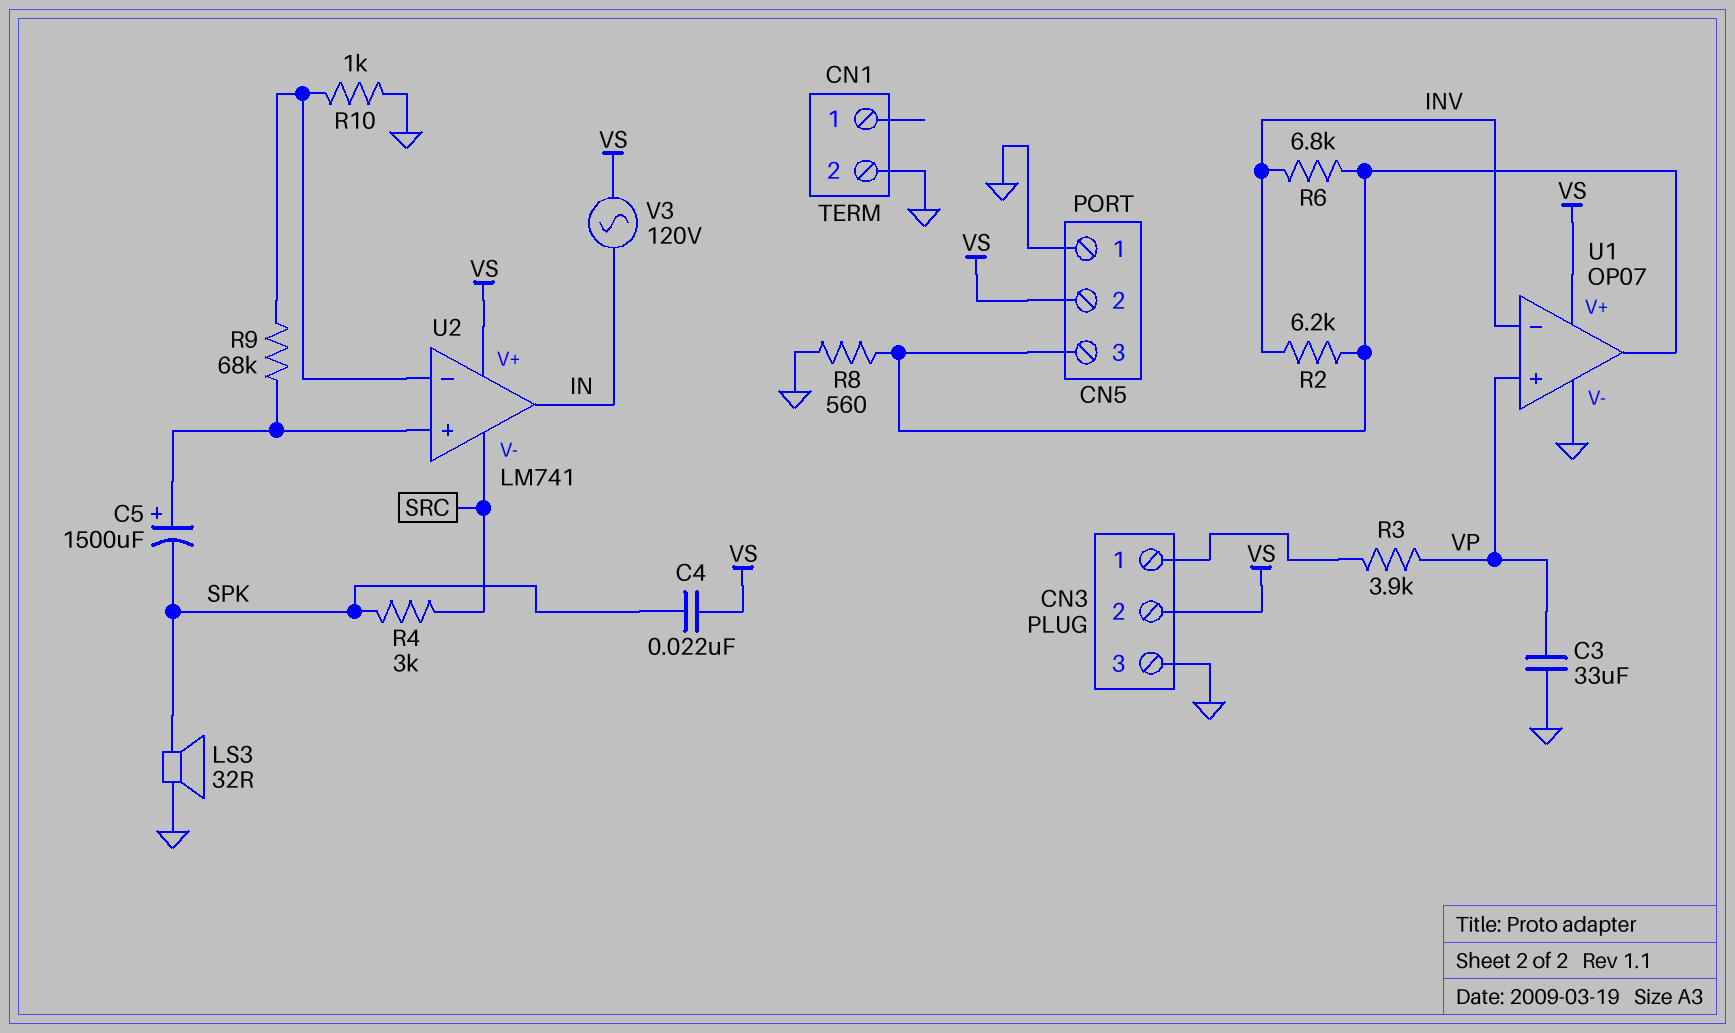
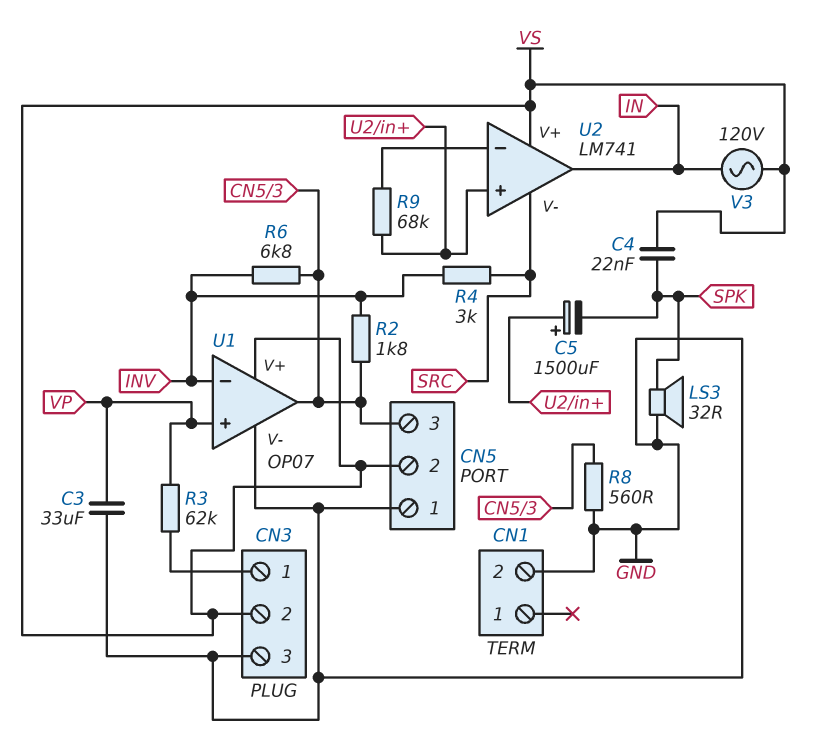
R2: 6.2k (CN5/3, INV) -> 1.8k (CN5/3, INV)
R3: 3.9k (CN3/1, VP) -> 62k (CN3/1, VP)
R4: 3k (SPK, SRC) -> 3k (INV, SRC)
R10: 1k (GND, U2/in-) -> none

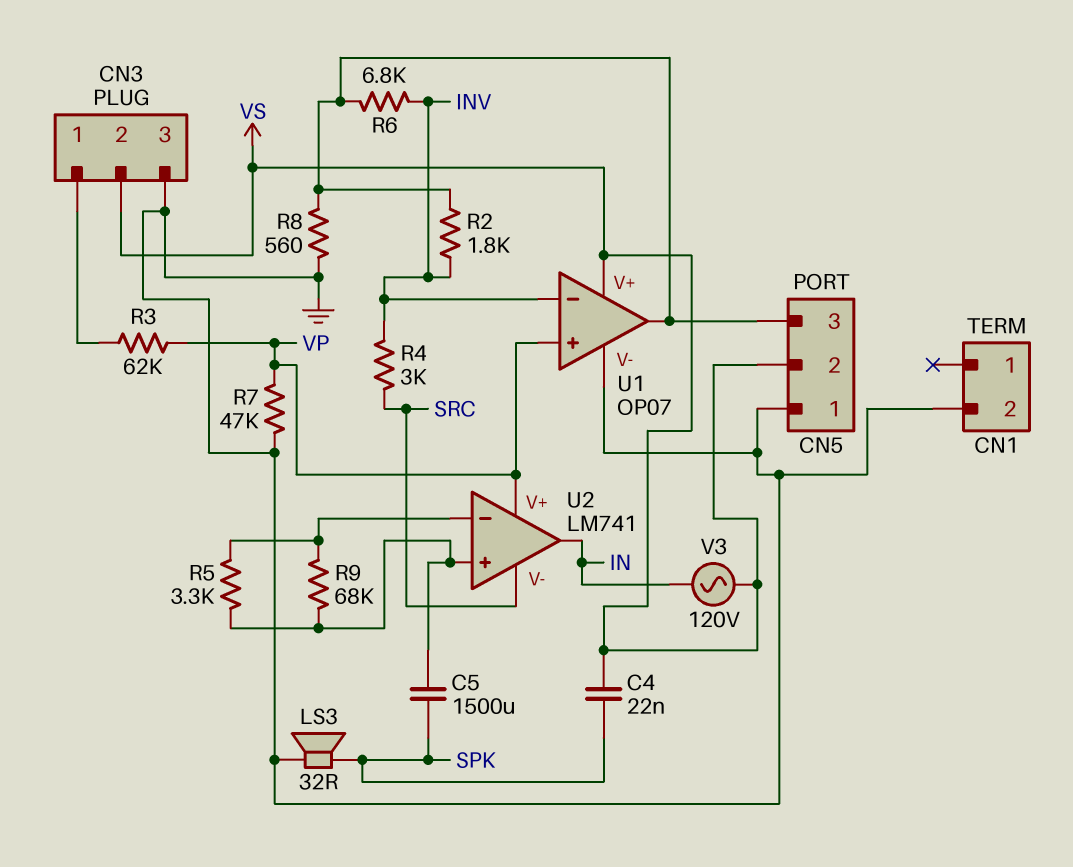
C3: 33uF (GND, VP) -> none
C5: 1500uF (plus U2/in+, minus SPK) -> 1500uF (SPK, U2/in+)
R5: none -> 3.3k (U2/in+, U2/in-)
R7: none -> 47k (GND, VP)
U2 pin V+: VS -> VP

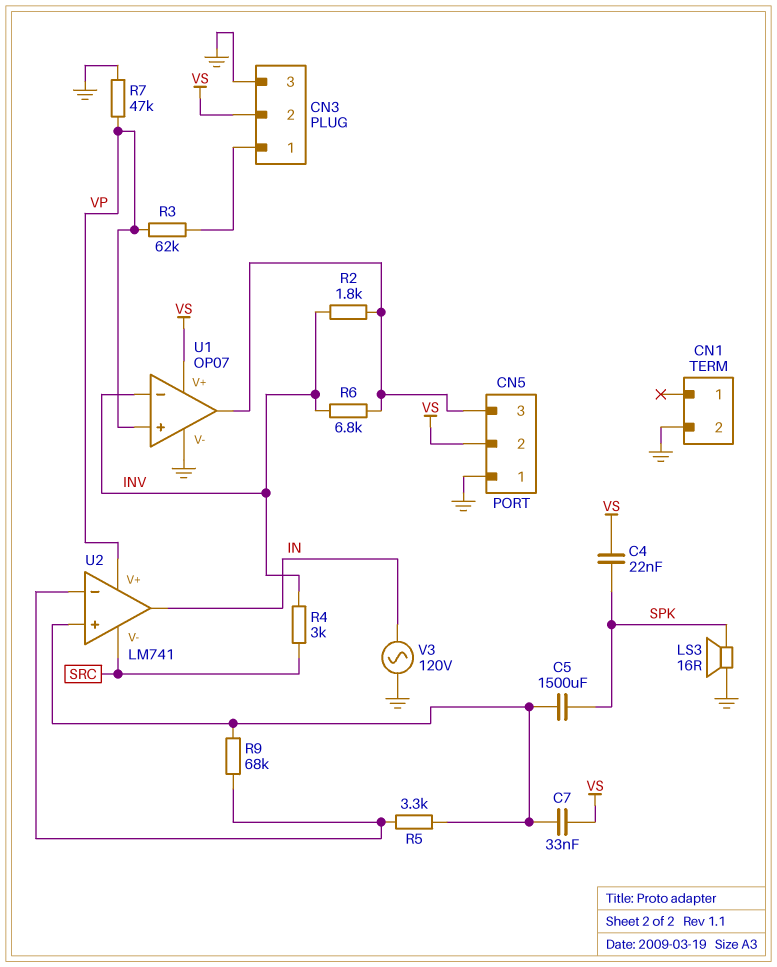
C7: none -> 33nF (U2/in+, VS)
LS3: speaker 32R (GND, SPK) -> speaker 16R (GND, SPK)
R8: 560 (CN5/3, GND) -> none
V3: AC 120V (IN, VS) -> AC 120V (GND, IN)

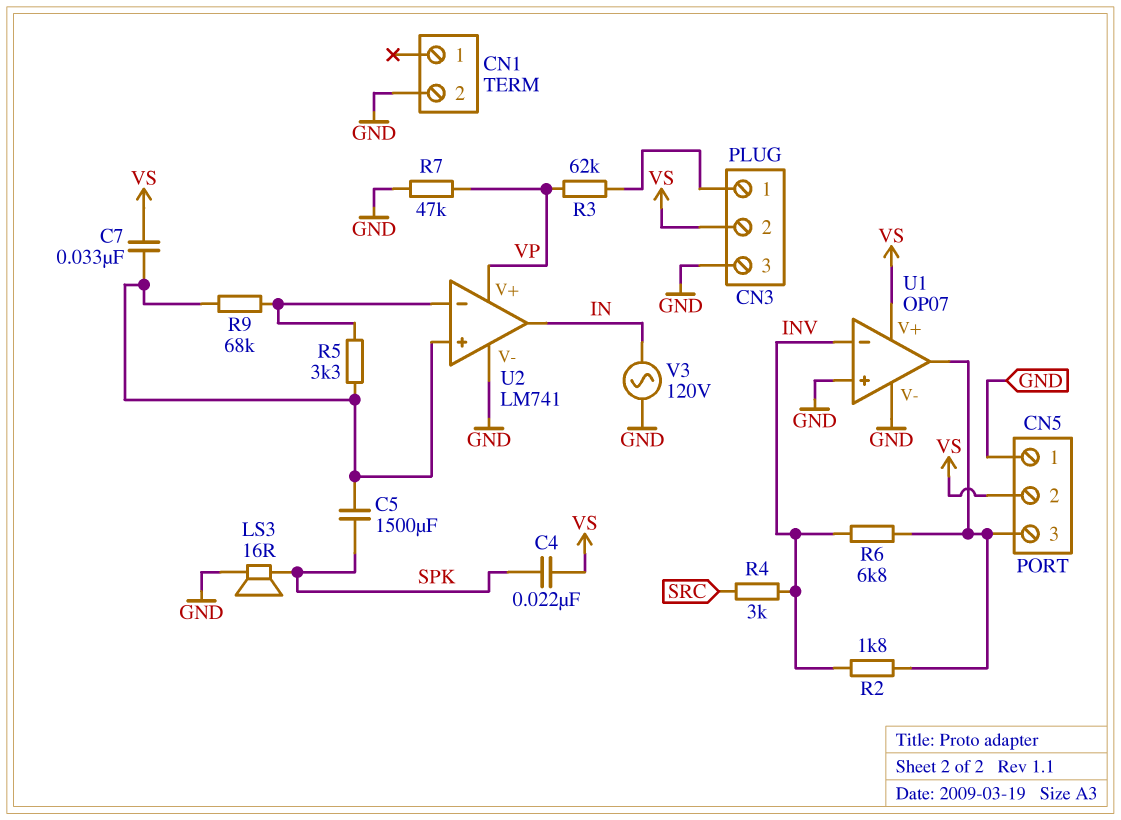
U1 pin in+: VP -> GND
U2 pin V-: SRC -> GND

